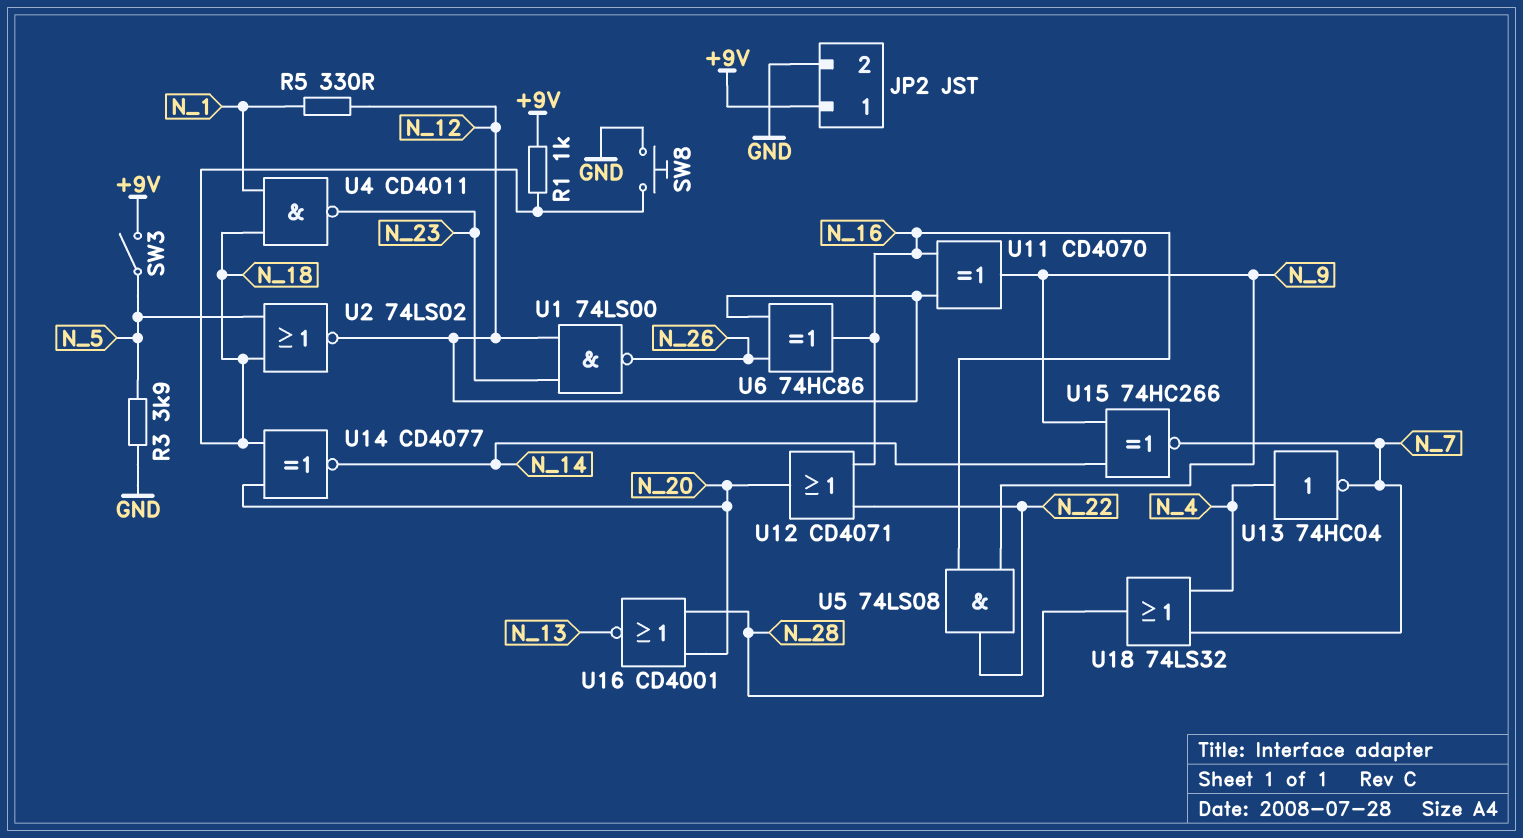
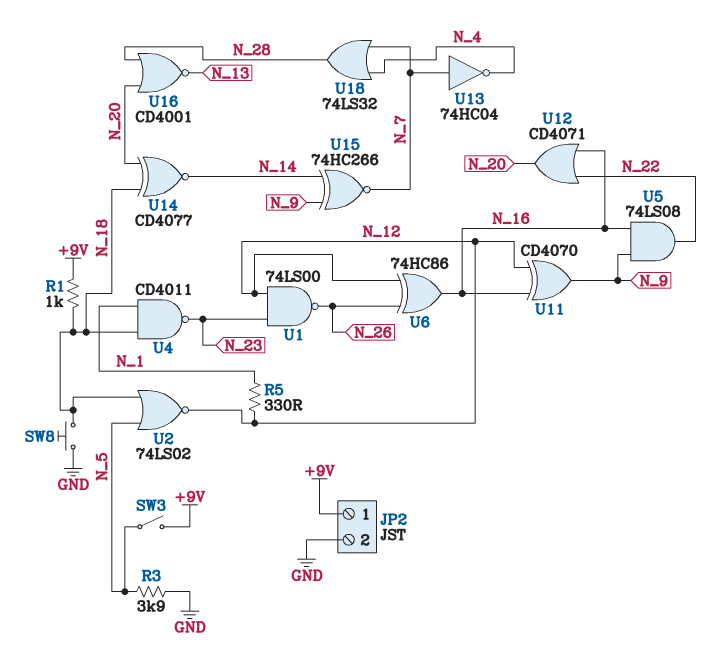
U13: NOT 74HC04 (in N_4, out N_7) -> NOT 74HC04 (in N_7, out N_4)

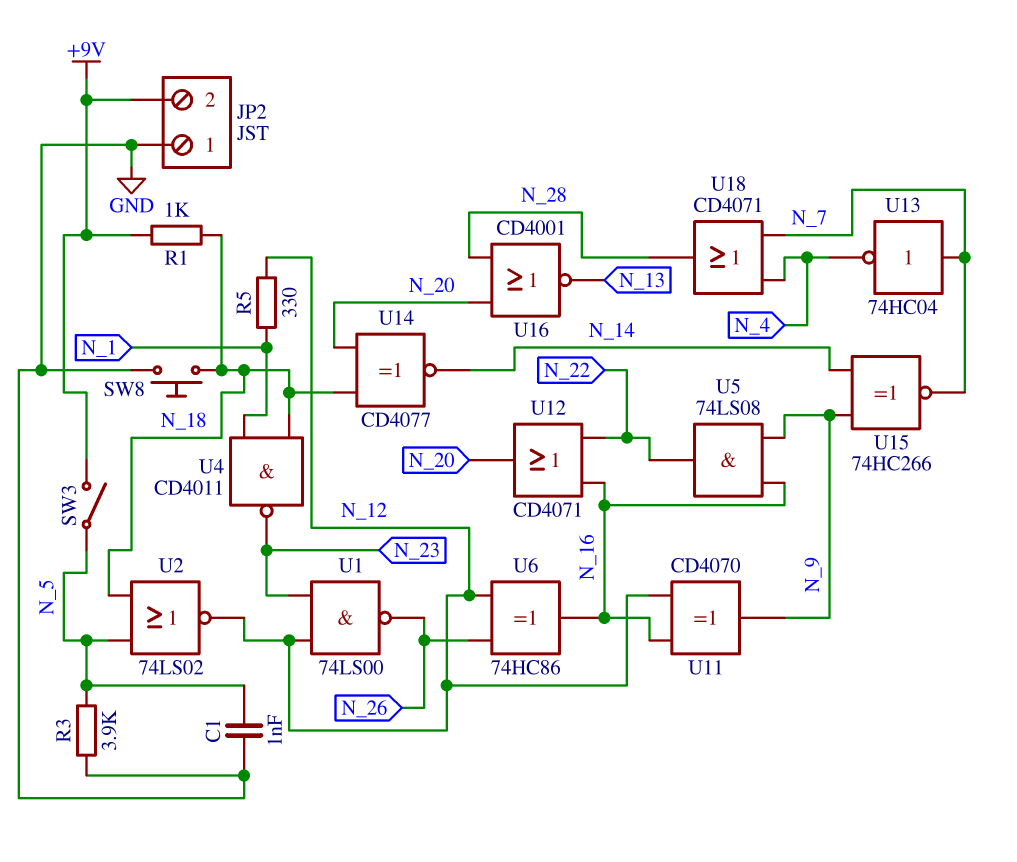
C1: none -> 1nF (GND, N_5)
JP2 pin 1: +9V -> GND
JP2 pin 2: GND -> +9V
U18: OR 74LS32 (in N_4, in N_7, out N_28) -> OR CD4071 (in N_4, in N_7, out N_28)

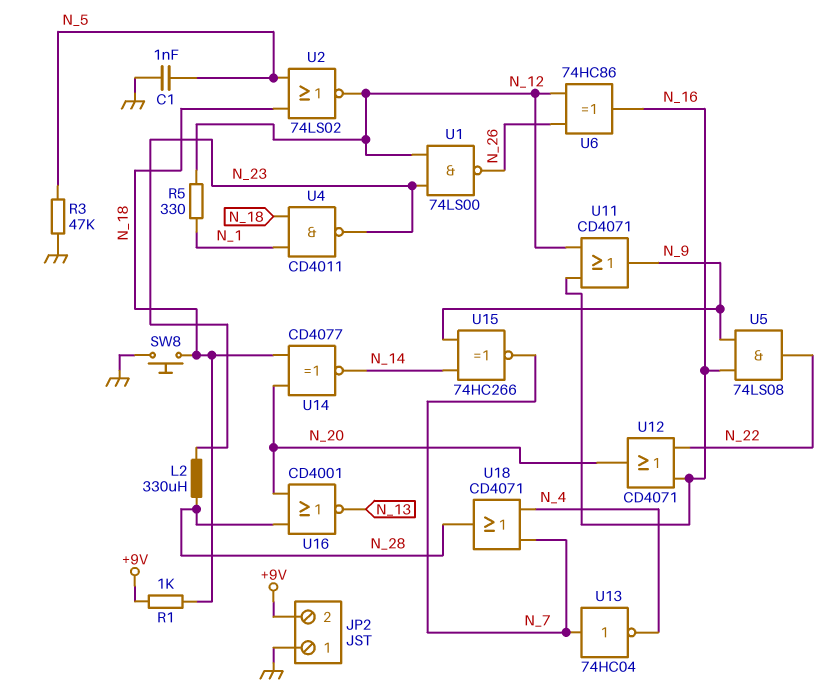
L2: none -> 330uH (N_23, N_28)
R3: 3.9k (GND, N_5) -> 47k (GND, N_5)
SW3: switch (+9V, N_5) -> none
U11: XOR CD4070 (in N_12, in N_16, out N_9) -> OR CD4071 (in N_12, in N_16, out N_9)

